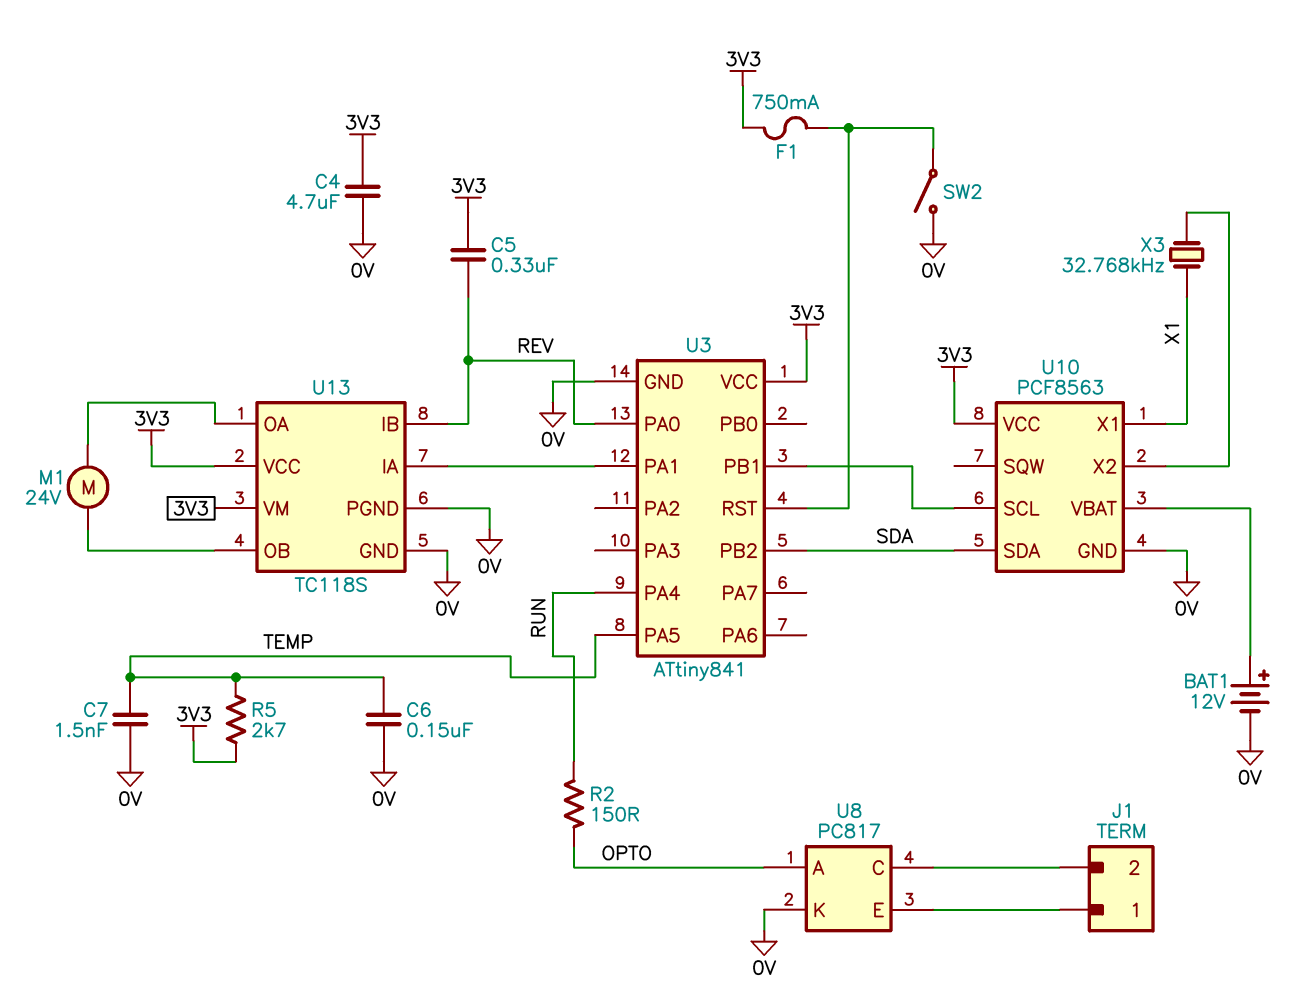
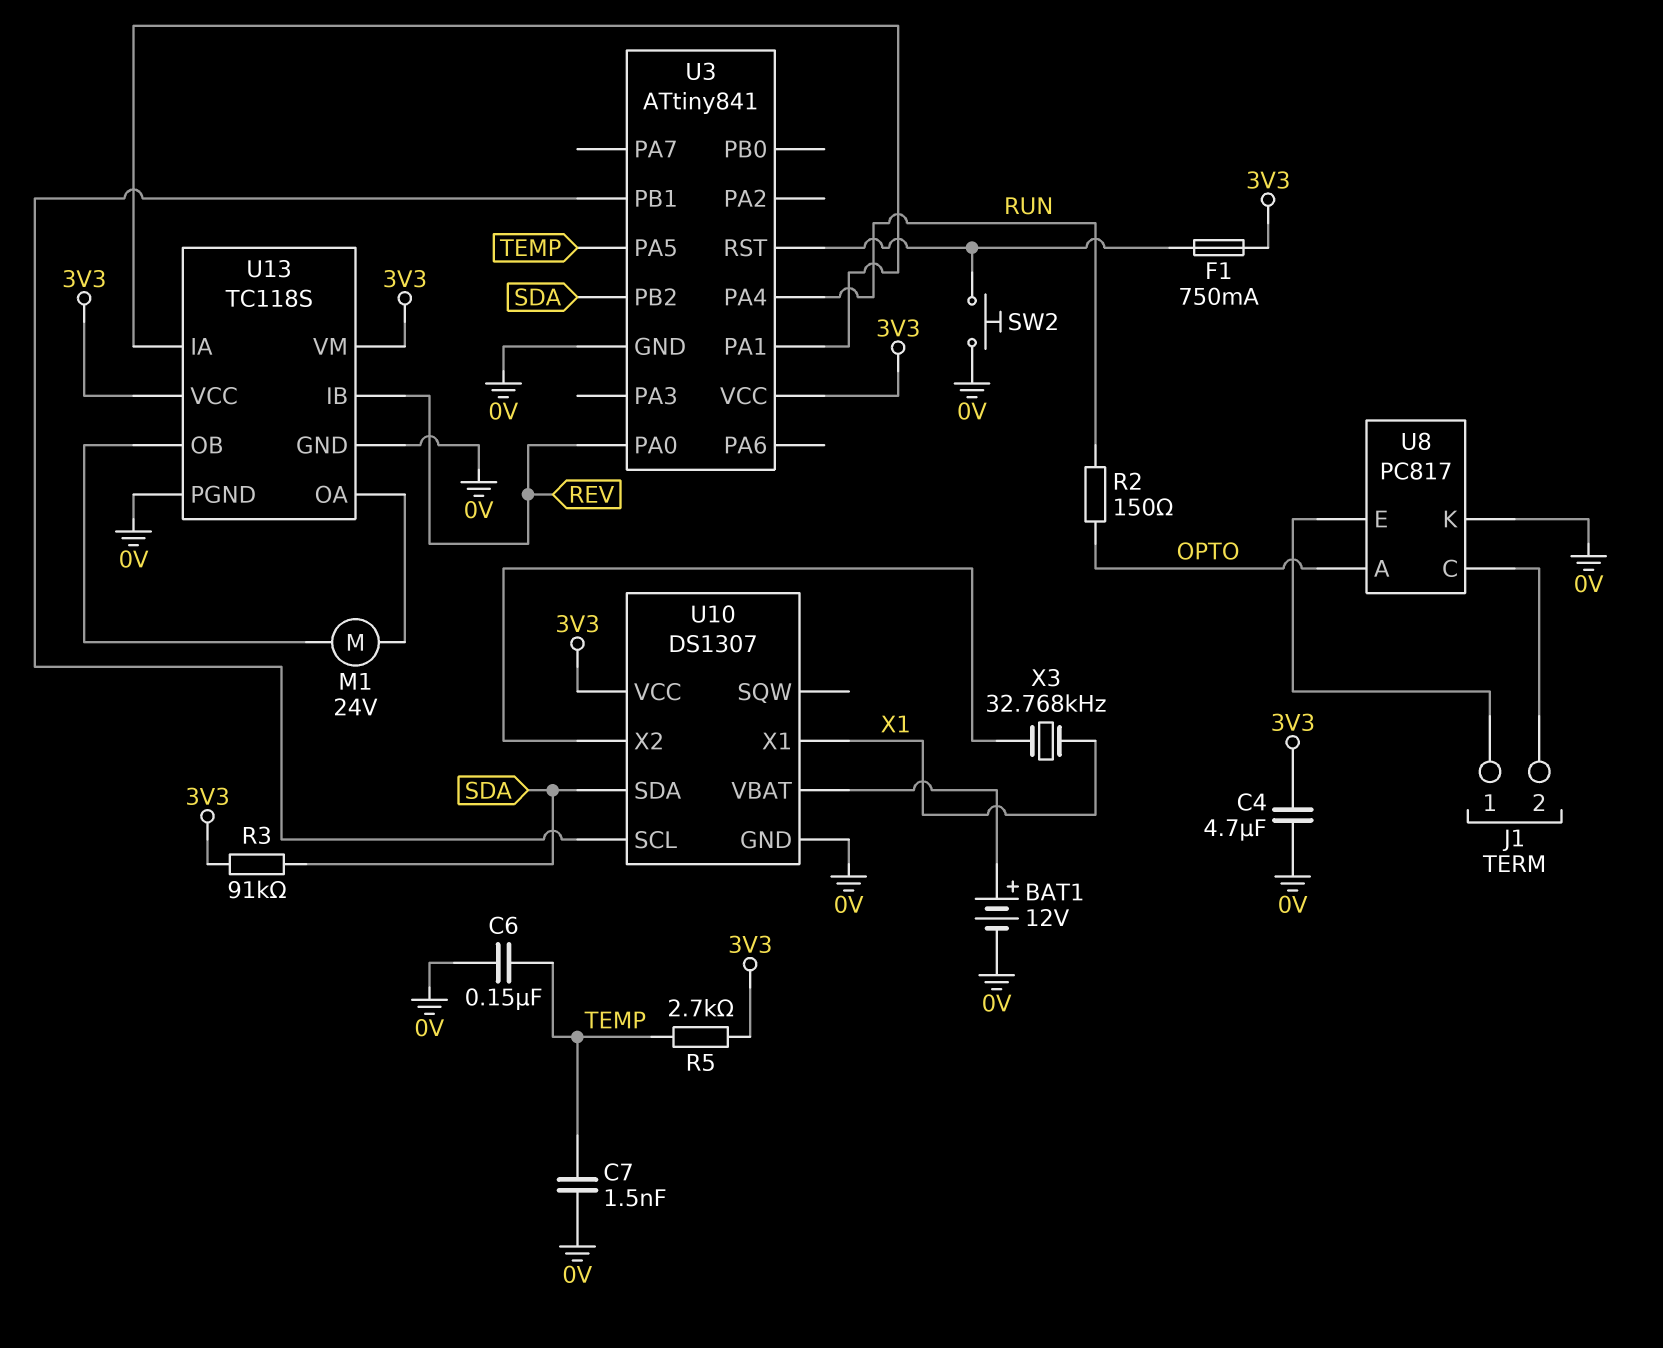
C5: 330nF (3V3, REV) -> none
R3: none -> 91k (3V3, SDA)
SW2: switch (0V, U3/RST) -> button (0V, U3/RST)
U10: PCF8563 -> DS1307

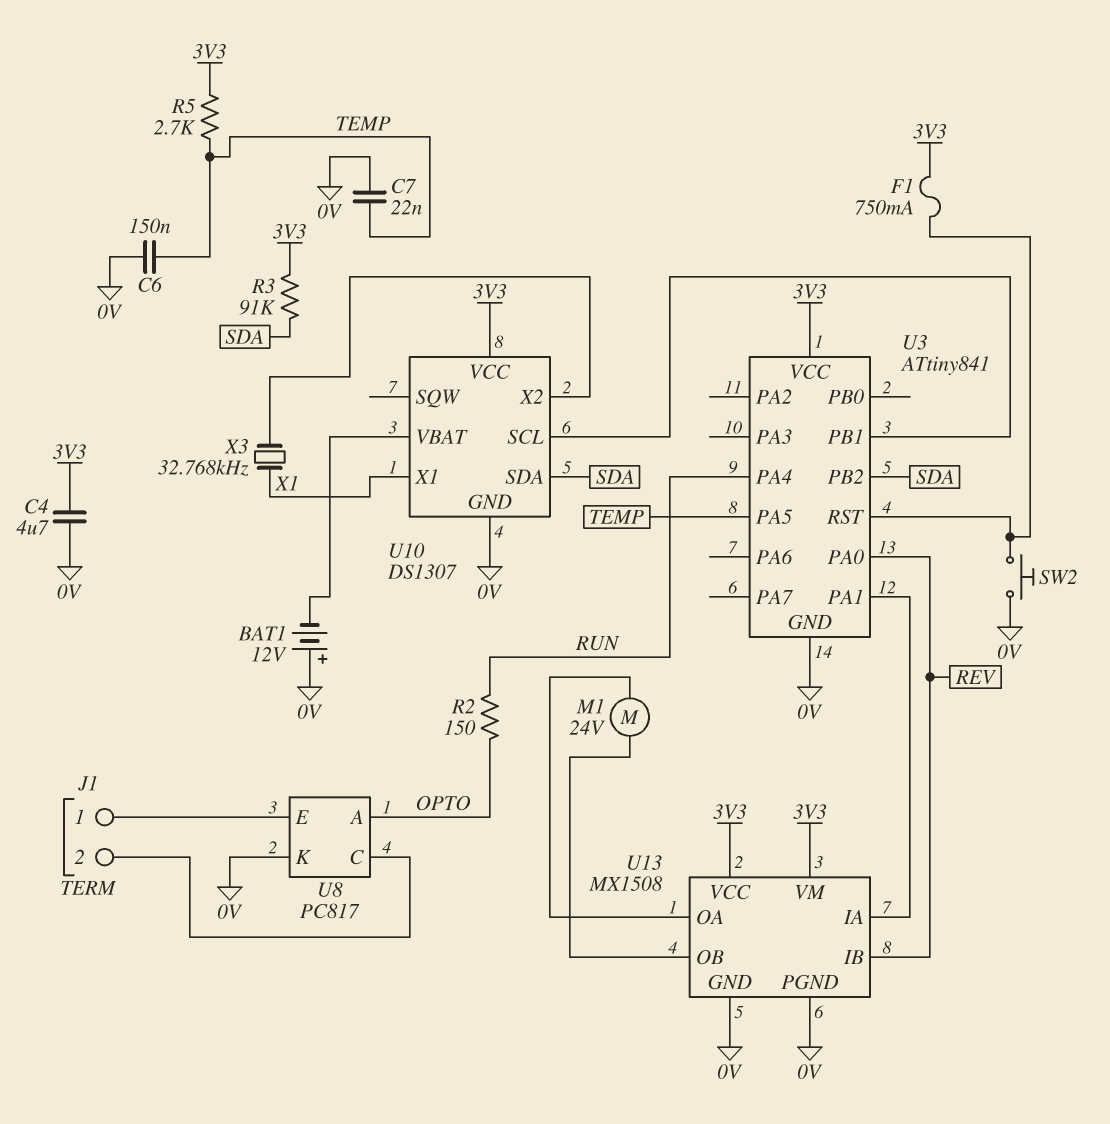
BAT1: 12V (plus U10/VBAT, minus 0V) -> 12V (plus 0V, minus U10/VBAT)
C7: 1.5nF (0V, TEMP) -> 22nF (0V, TEMP)
U13: TC118S -> MX1508

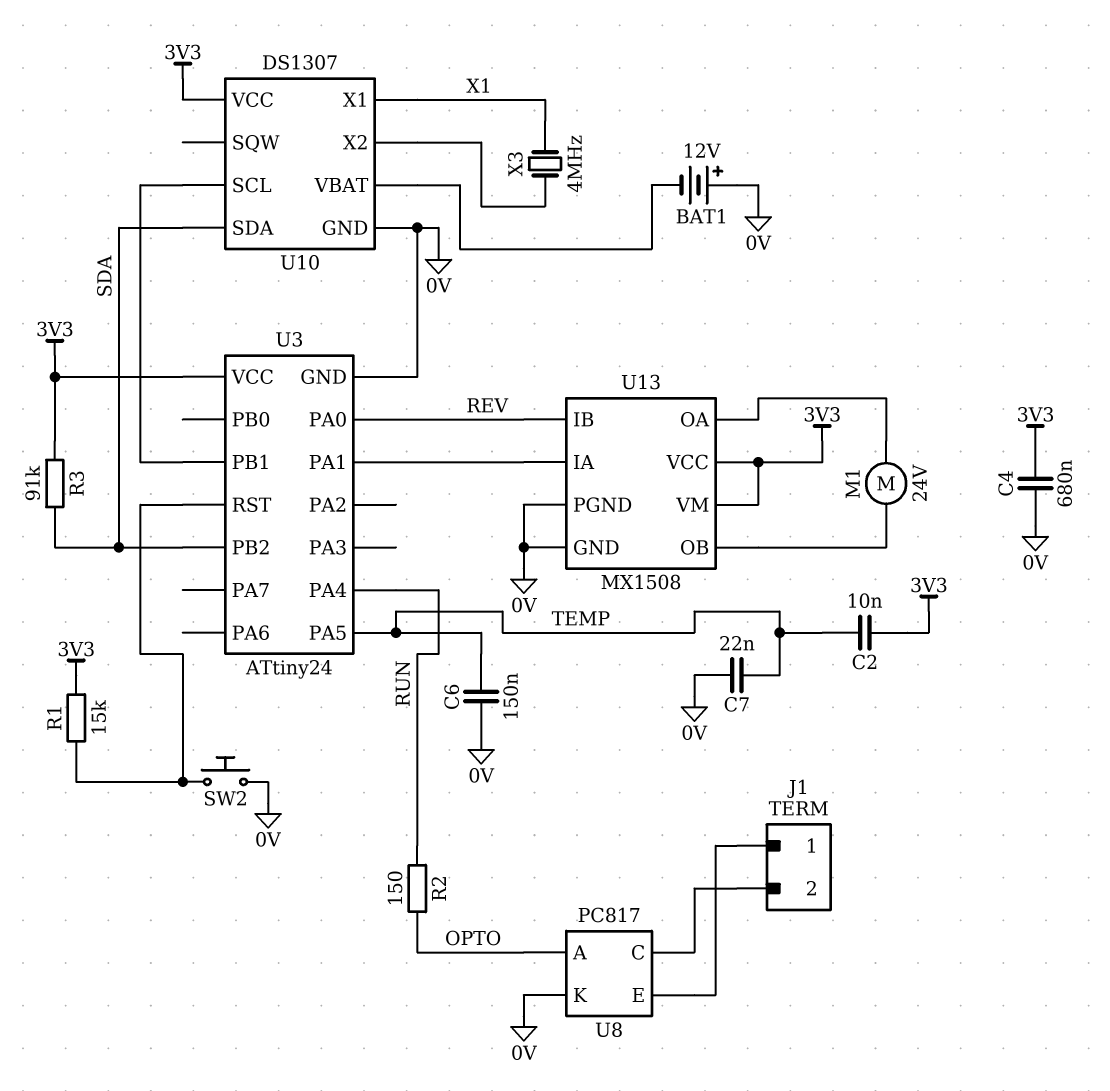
C2: none -> 10nF (3V3, TEMP)
C4: 4.7uF (0V, 3V3) -> 680nF (0V, 3V3)
F1: 750mA (3V3, U3/RST) -> none
R1: none -> 15k (3V3, U3/RST)
R5: 2.7k (3V3, TEMP) -> none
U3: ATtiny841 -> ATtiny24
X3: 32.768kHz (U10/X2, X1) -> 4MHz (U10/X2, X1)

